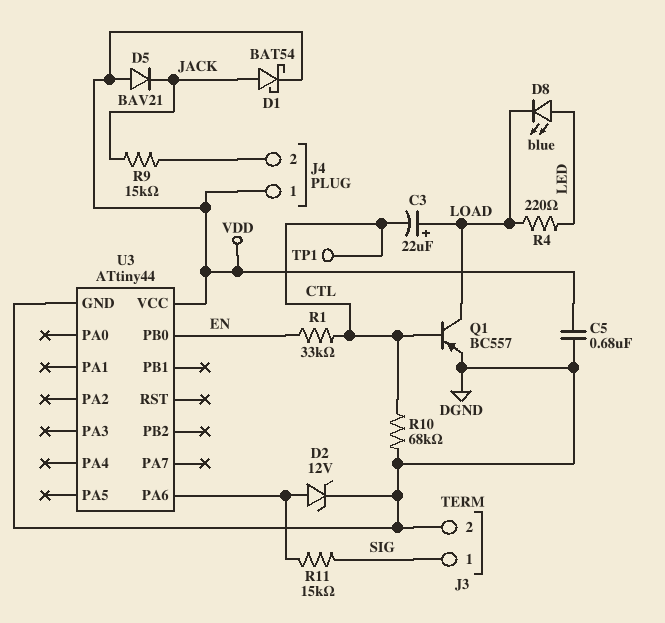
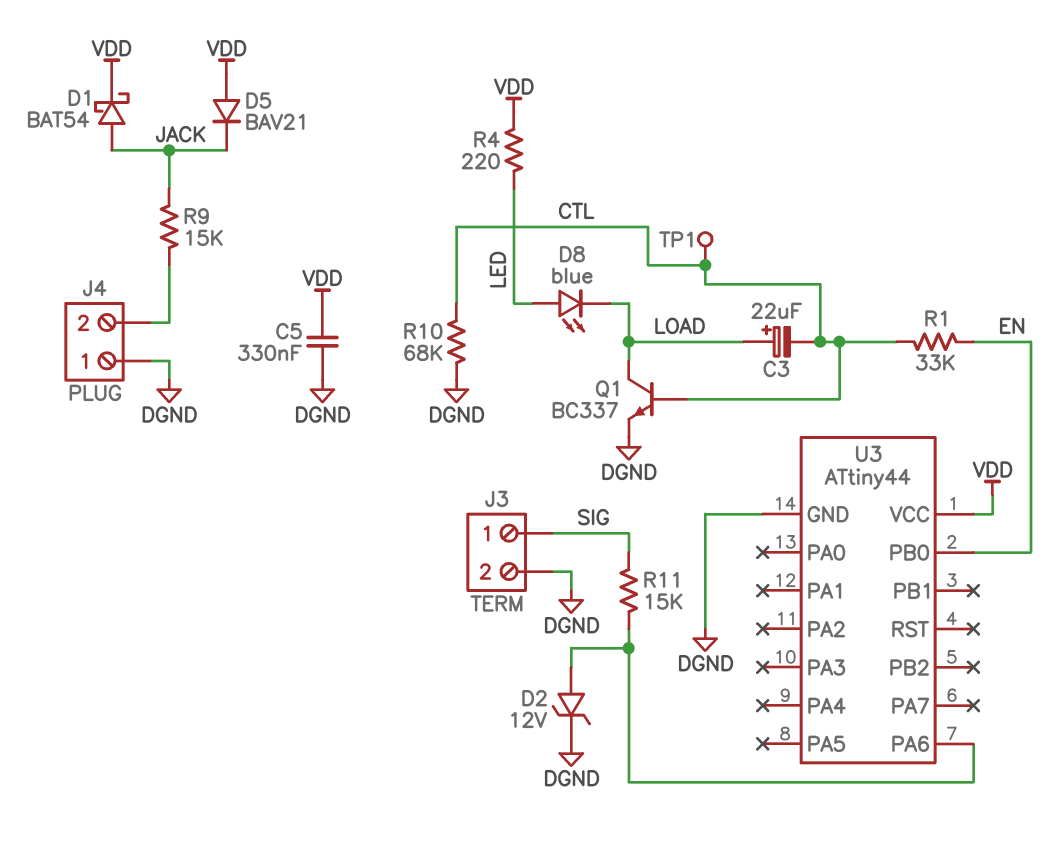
C5: 680nF (DGND, VDD) -> 330nF (DGND, VDD)
J4 pin 1: VDD -> DGND
Q1: PNP BC557 (B CTL, C LOAD, E DGND) -> NPN BC337 (B CTL, C LOAD, E DGND)
R4: 220 (LED, LOAD) -> 220 (LED, VDD)

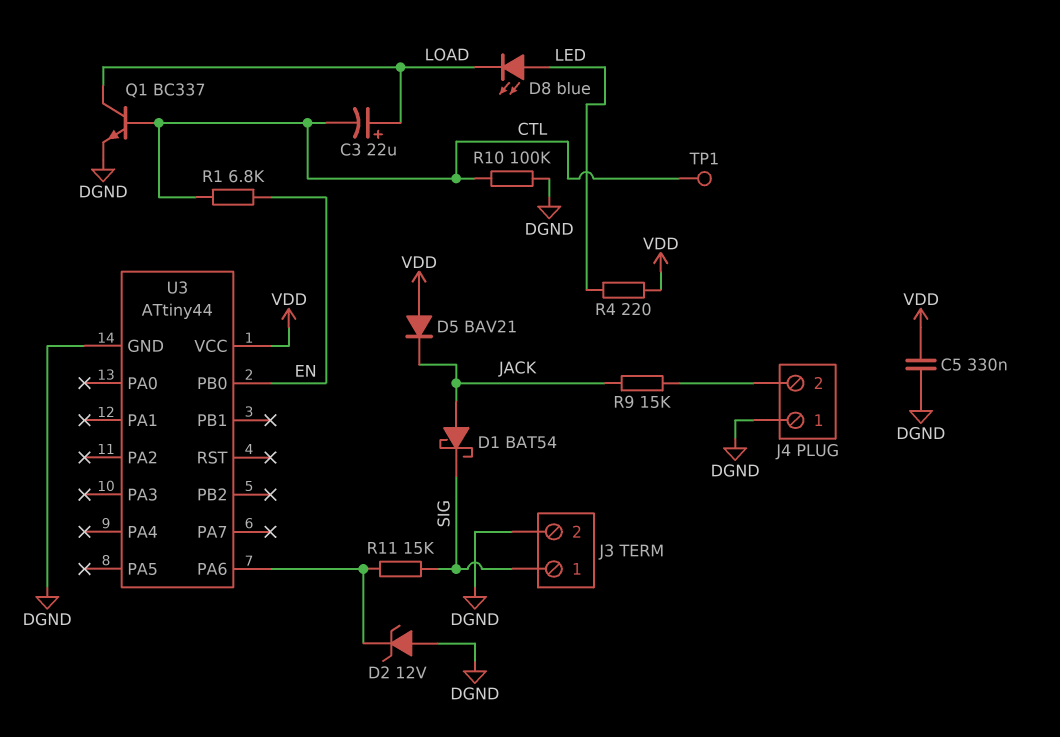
D1: schottky BAT54 (A JACK, K VDD) -> schottky BAT54 (A JACK, K SIG)
D2: zener 12V (A U3/PA6, K DGND) -> zener 12V (A DGND, K U3/PA6)
R1: 33k (CTL, EN) -> 6.8k (CTL, EN)
R10: 68k (CTL, DGND) -> 100k (CTL, DGND)

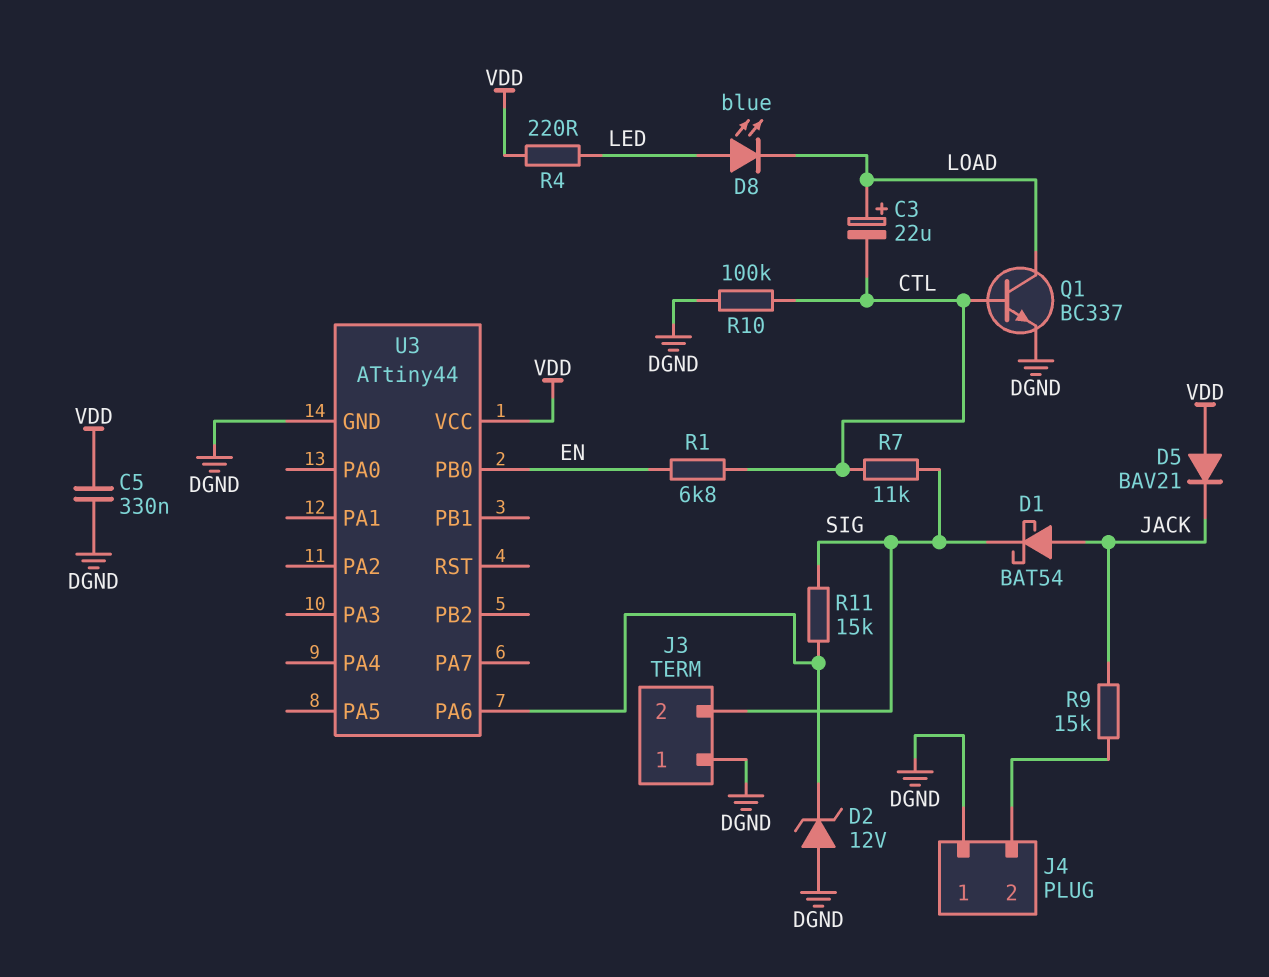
J3 pin 1: SIG -> DGND
J3 pin 2: DGND -> SIG
R7: none -> 11k (CTL, SIG)
TP1: test point (CTL) -> none

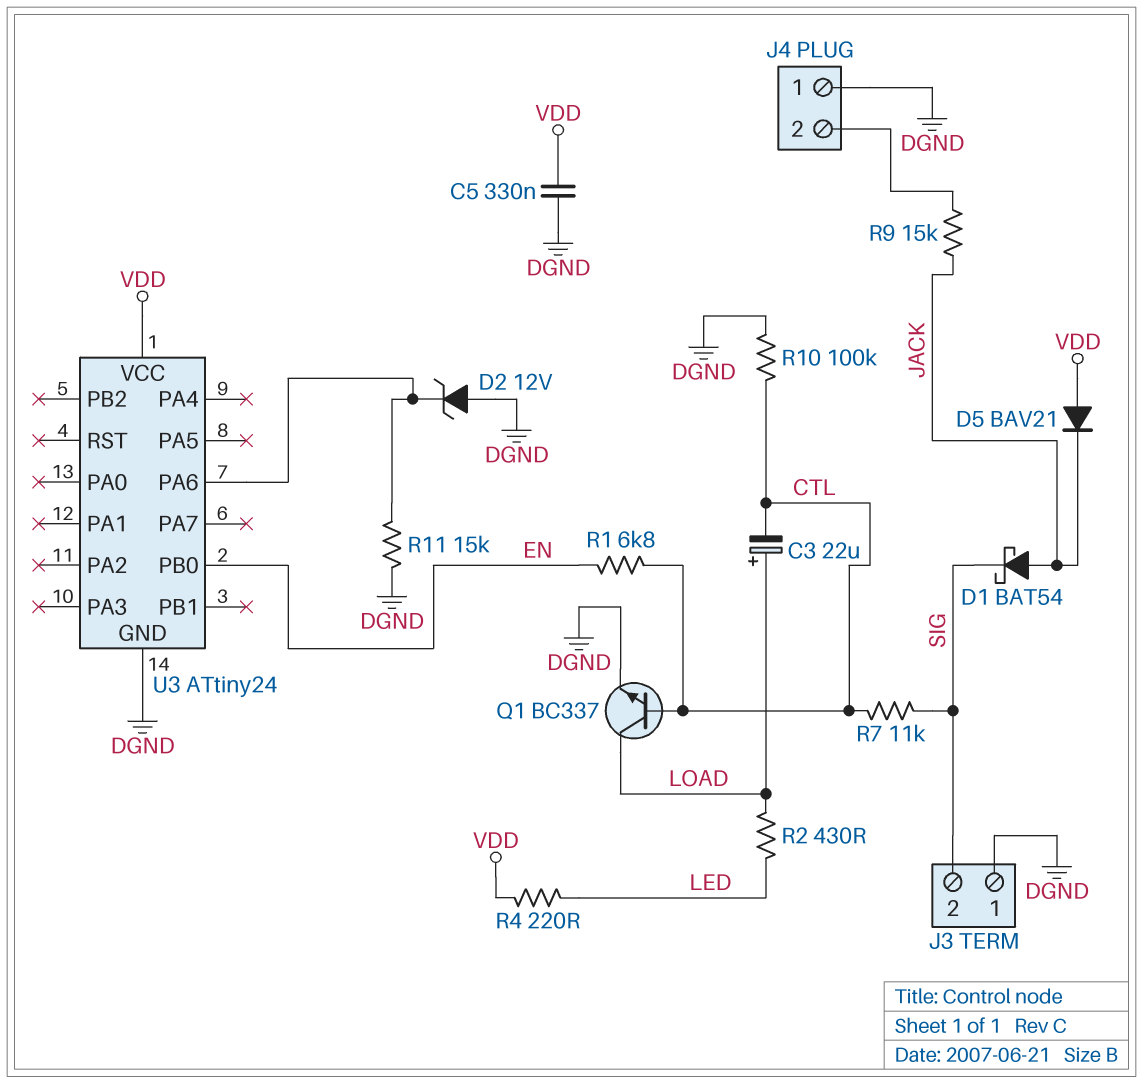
D8: LED blue (A LED, K LOAD) -> none
R2: none -> 430 (LED, LOAD)
R11: 15k (SIG, U3/PA6) -> 15k (DGND, U3/PA6)
U3: ATtiny44 -> ATtiny24

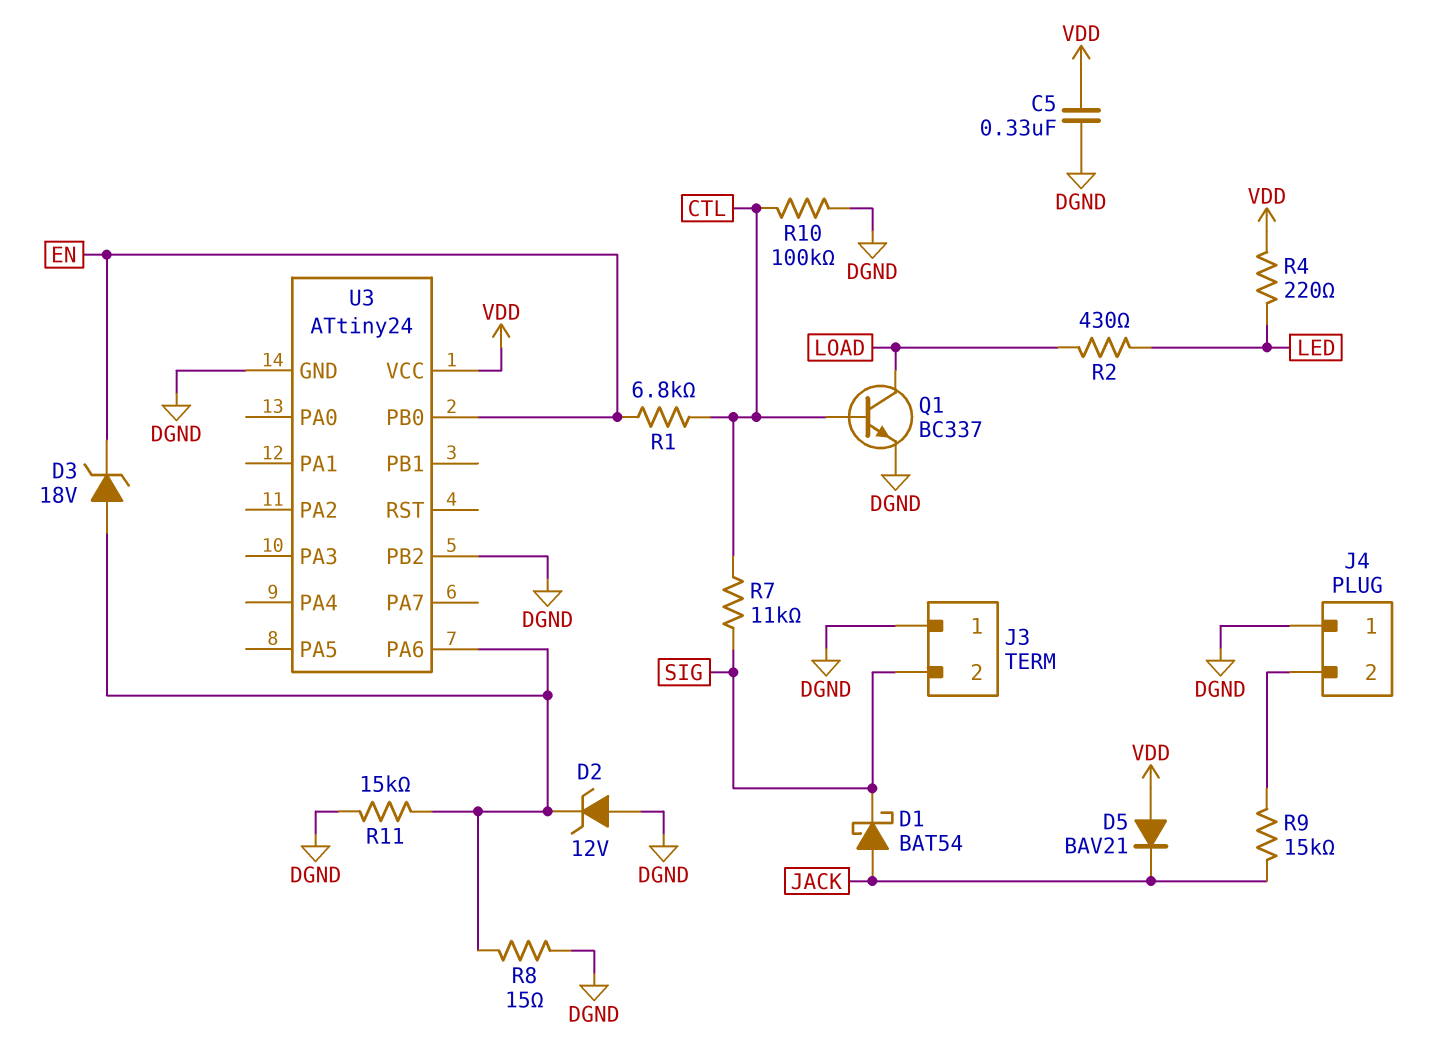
C3: 22uF (plus LOAD, minus CTL) -> none
D3: none -> zener 18V (A U3/PA6, K EN)
R8: none -> 15 (DGND, U3/PA6)
U3 pin PB2: none -> DGND

